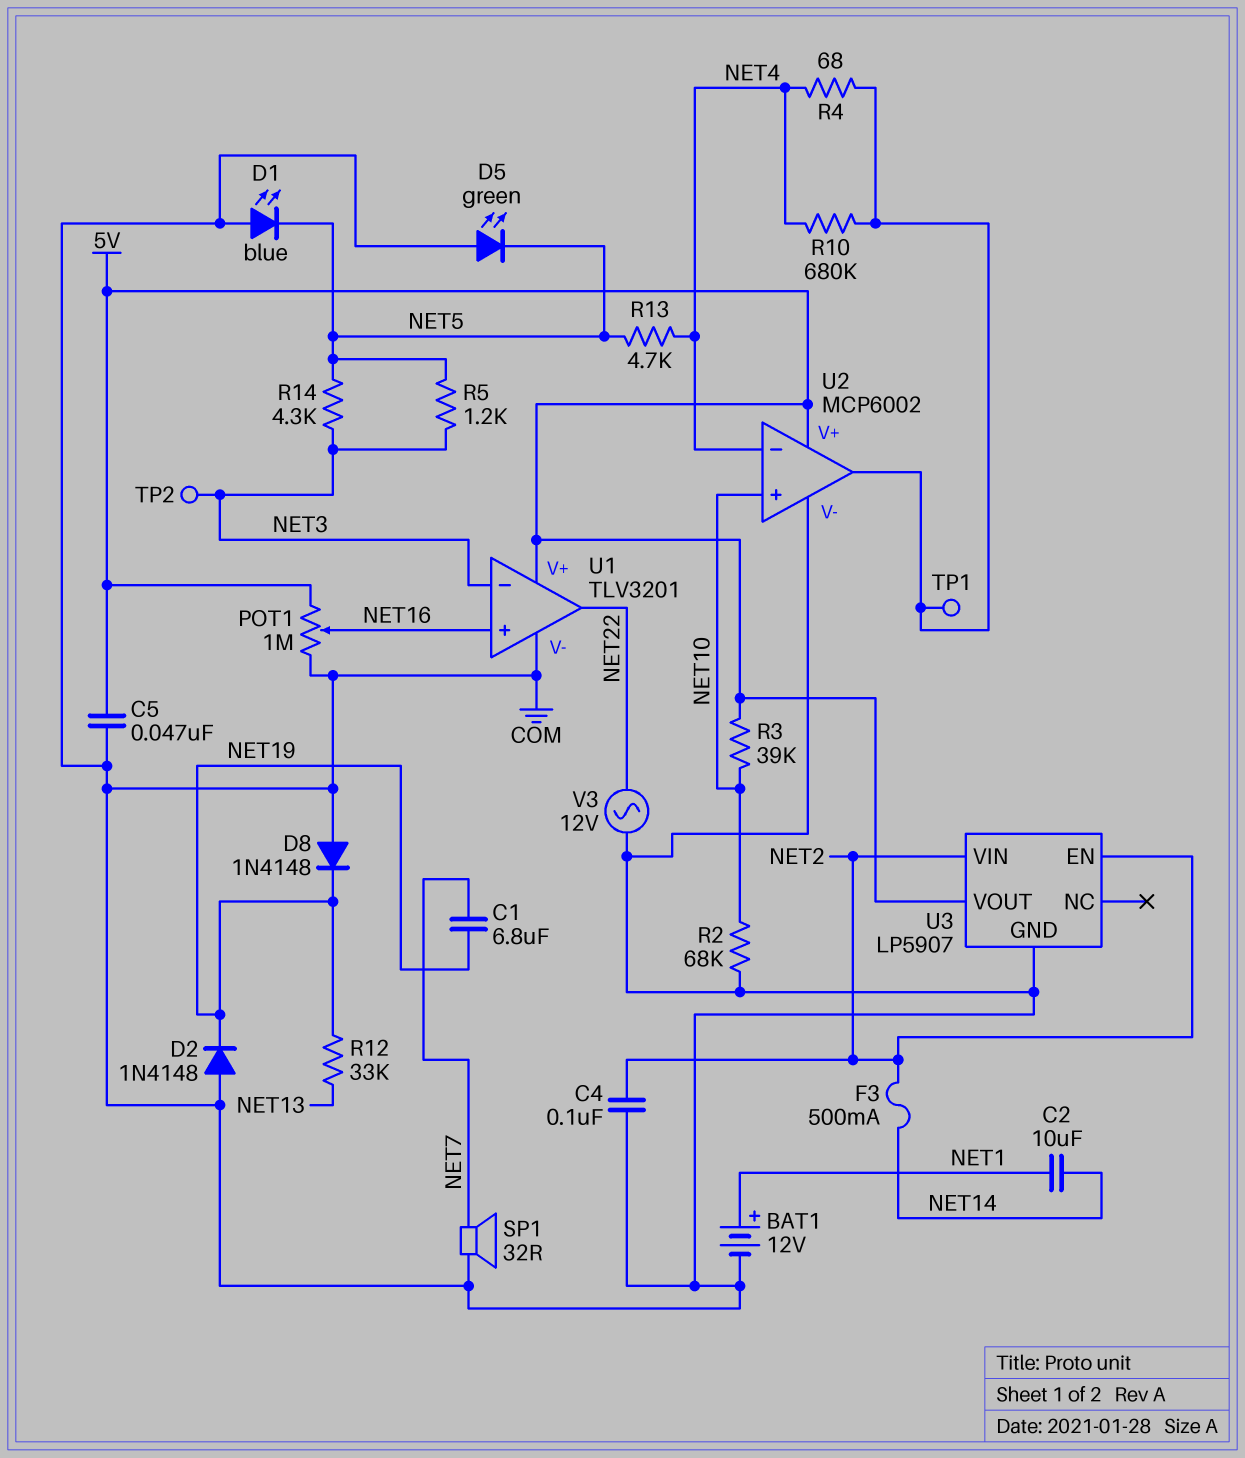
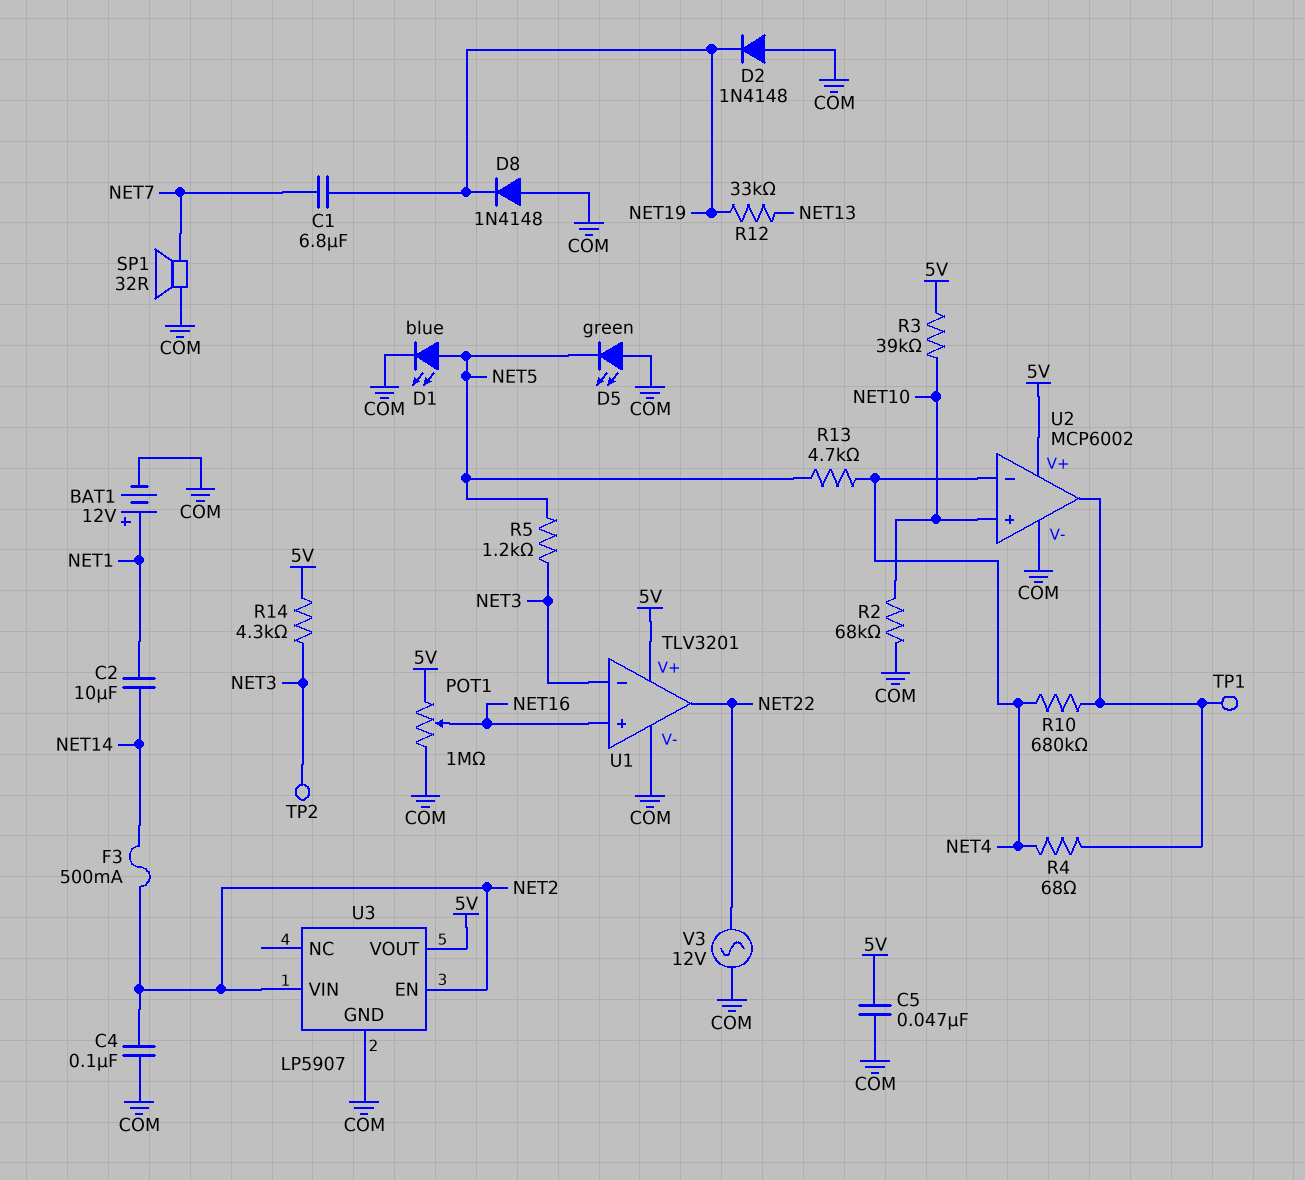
D1: LED blue (A COM, K NET5) -> LED blue (A NET5, K COM)
R14: 4.3k (NET3, NET5) -> 4.3k (5V, NET3)

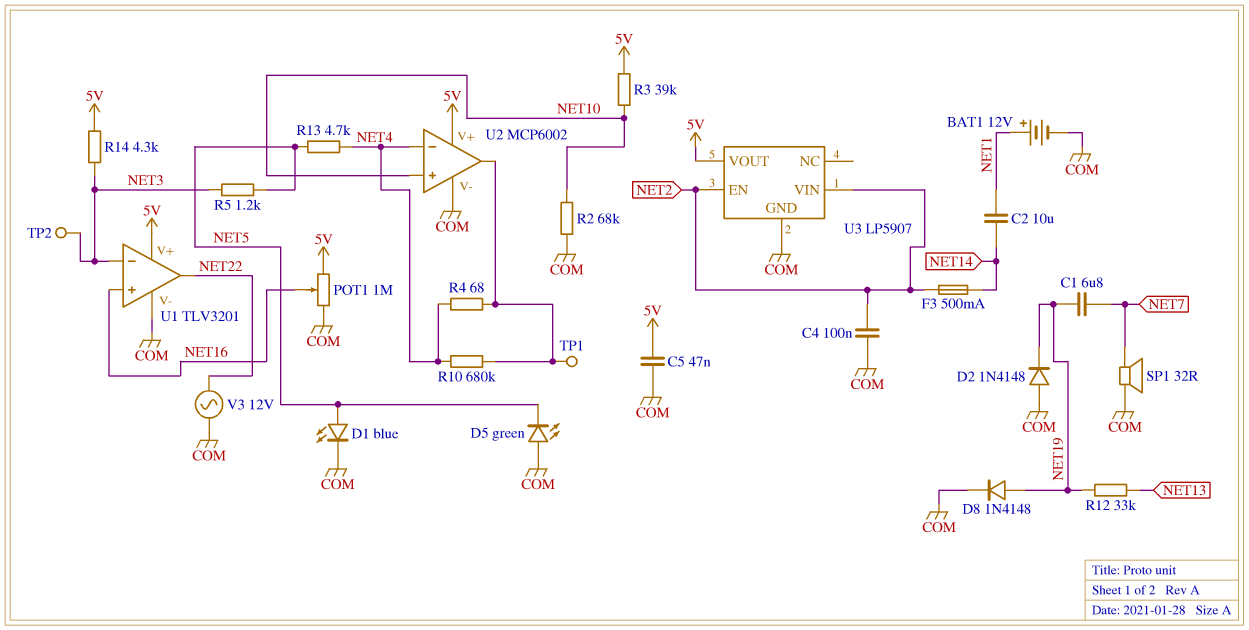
D8: diode 1N4148 (A COM, K NET19) -> diode 1N4148 (A NET19, K COM)

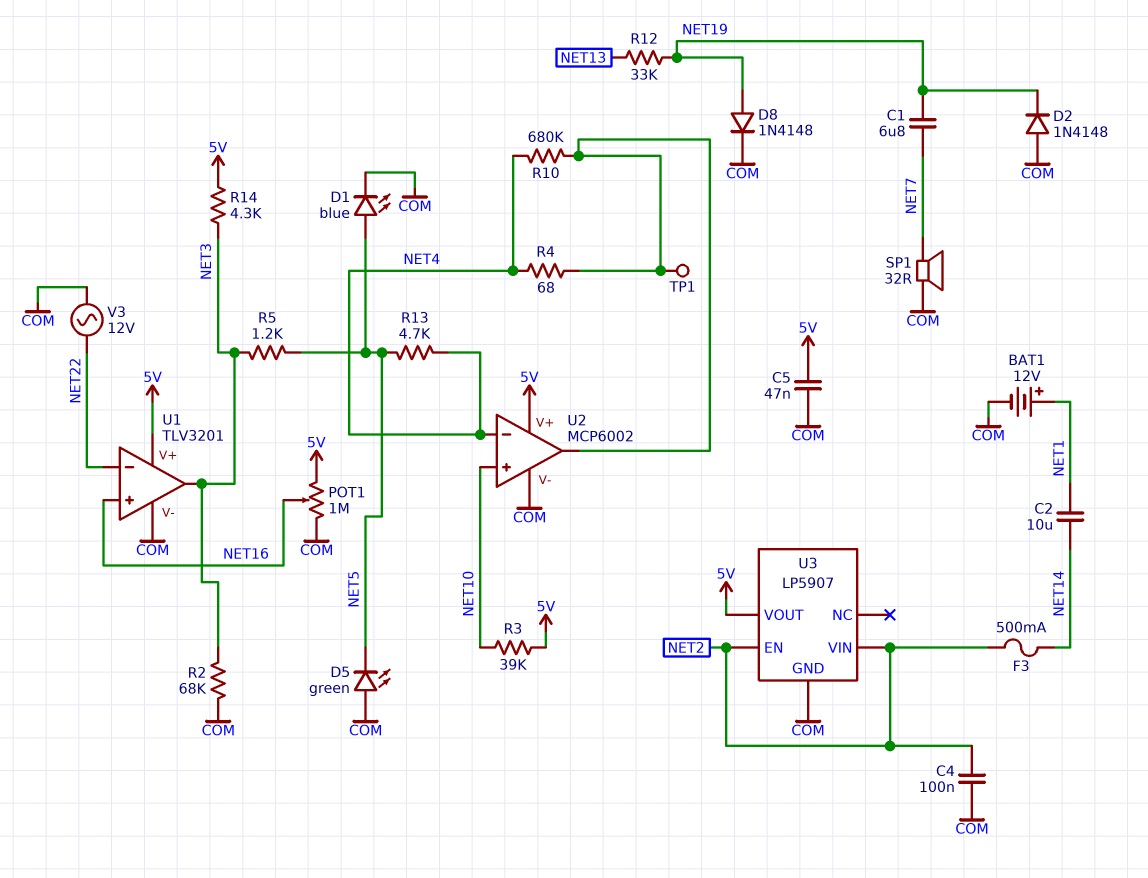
R2: 68k (COM, NET10) -> 68k (COM, NET3)
TP2: test point (NET3) -> none
U1 pin in-: NET3 -> NET22
U1 pin out: NET22 -> NET3

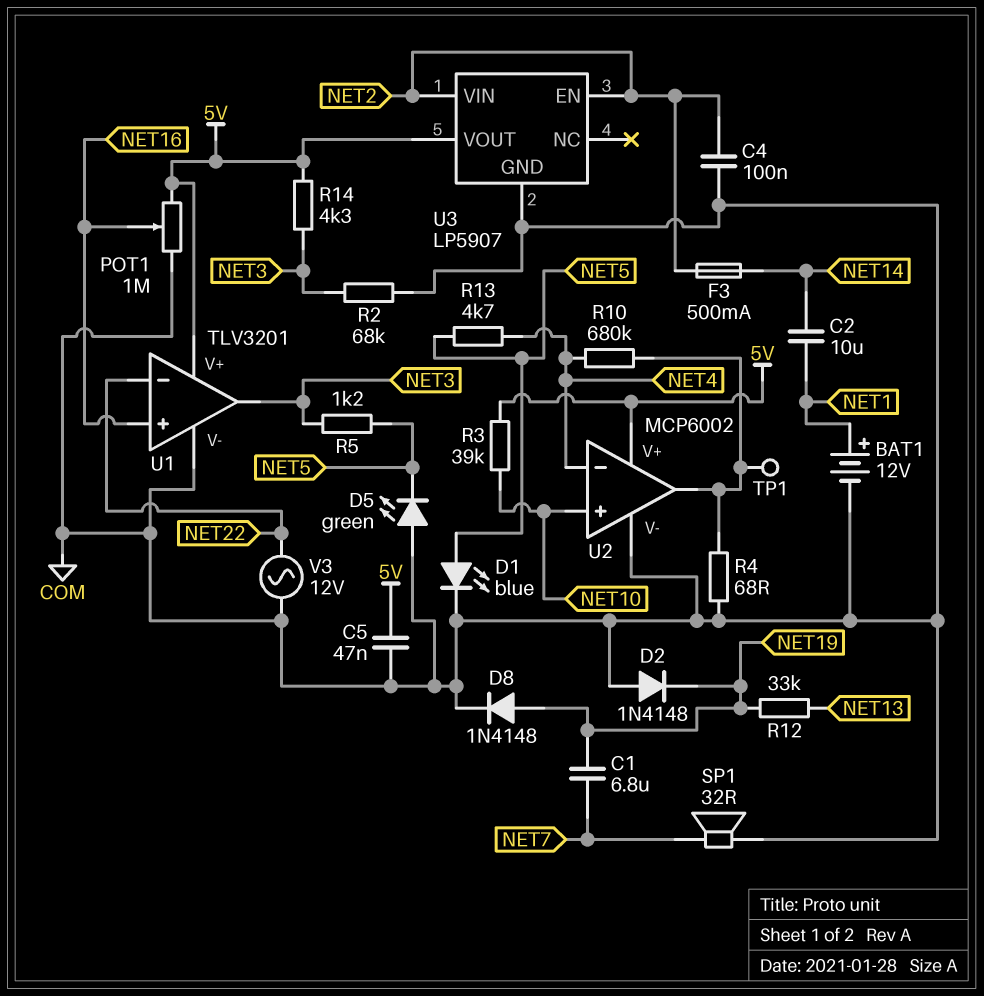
R4: 68 (NET4, U2/out) -> 68 (COM, U2/out)

